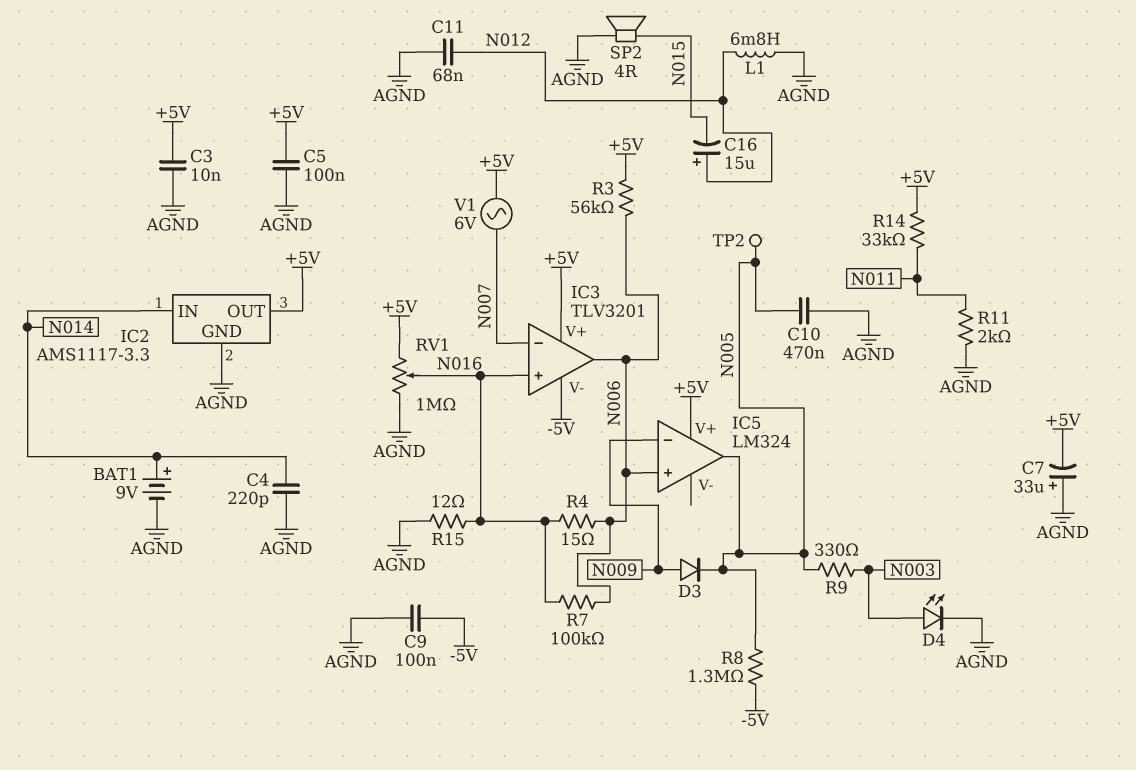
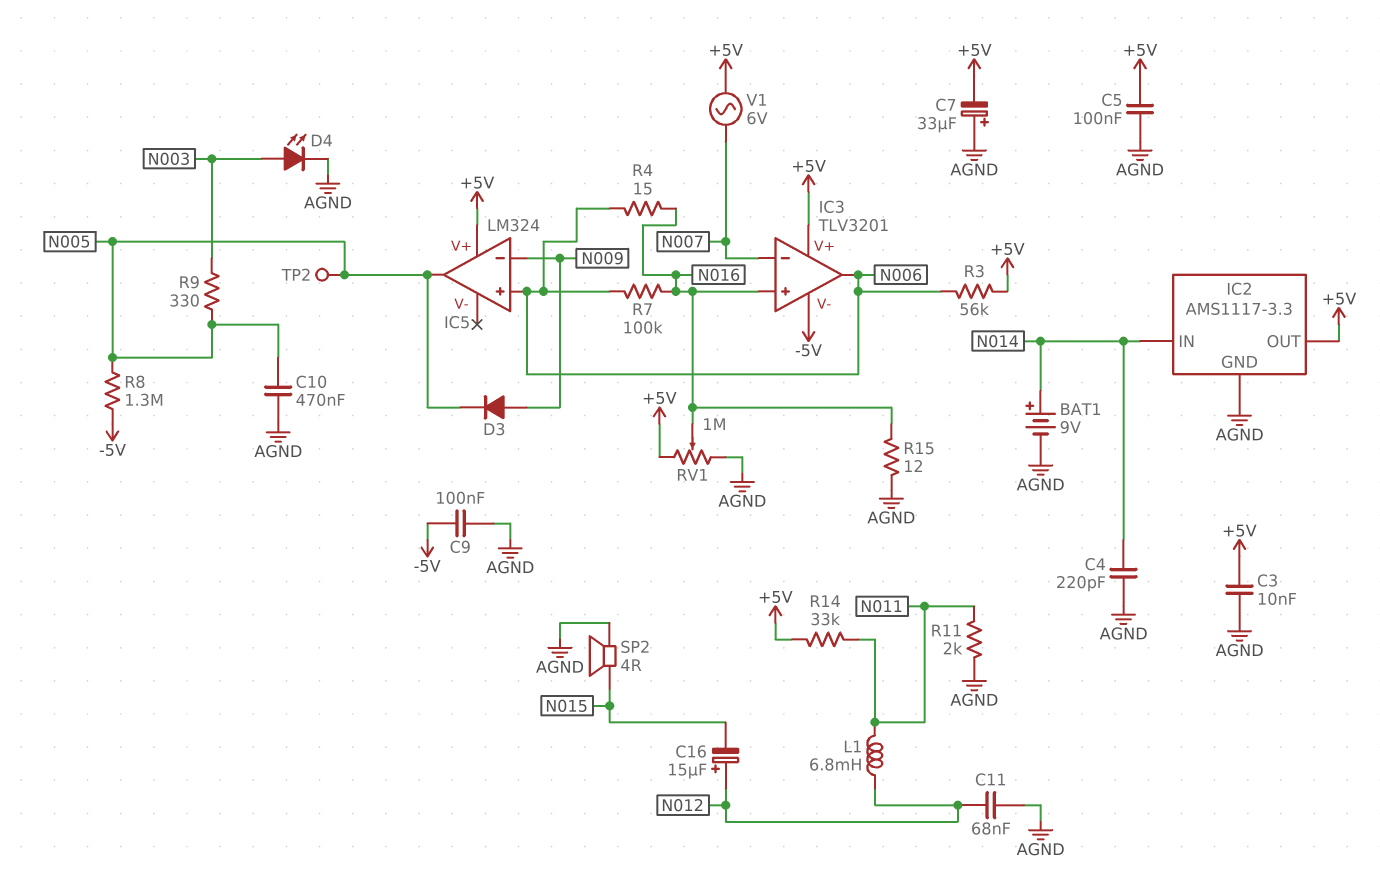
L1: 6.8mH (AGND, N012) -> 6.8mH (N011, N012)

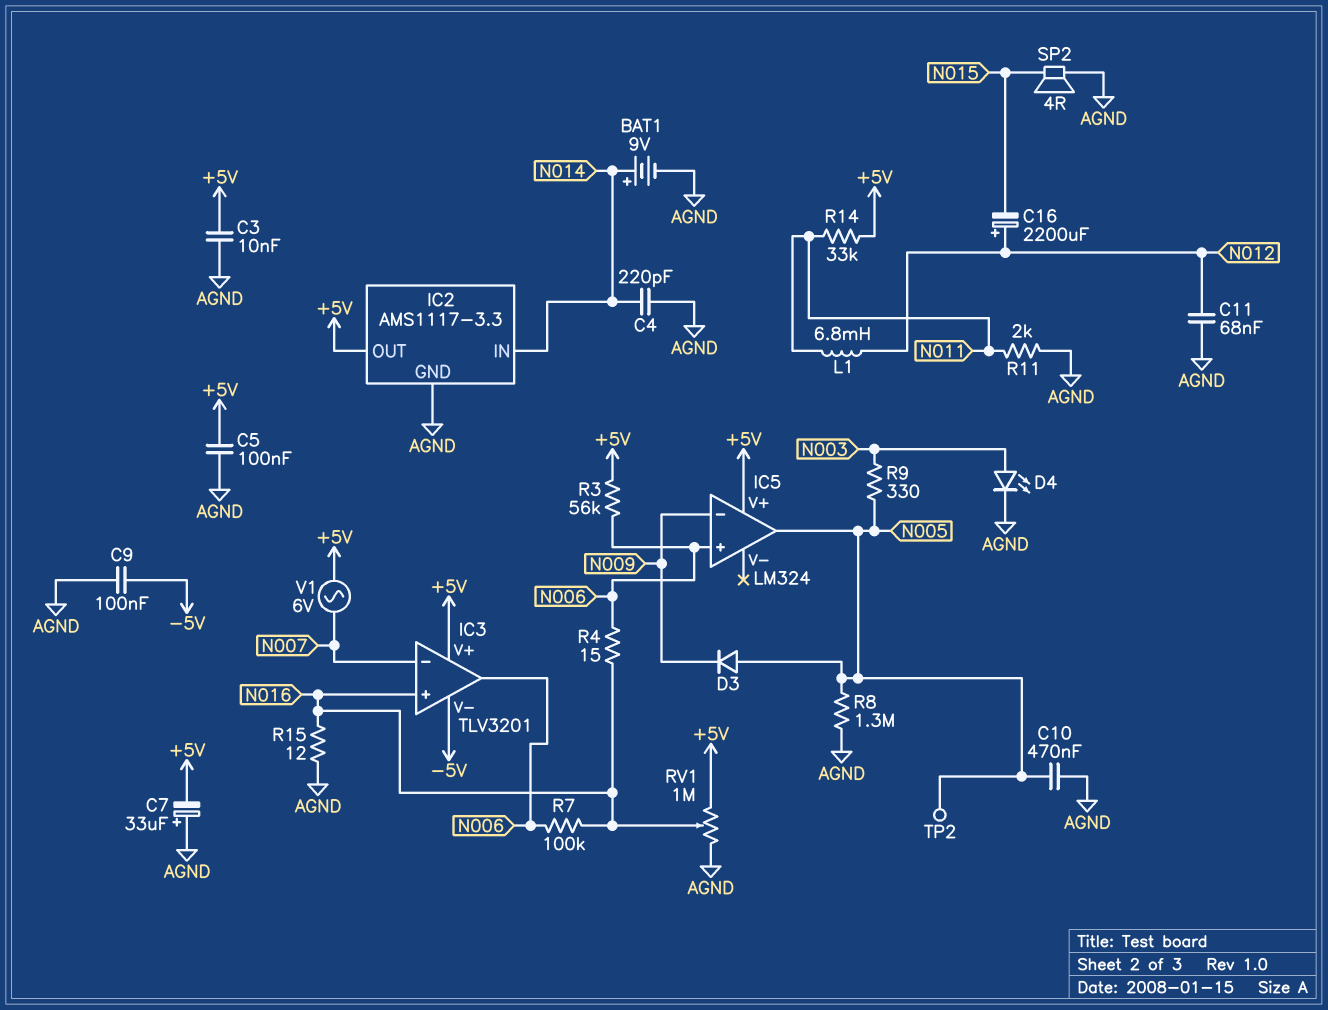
C16: 15uF (plus N012, minus N015) -> 2200uF (plus N012, minus N015)
D3: diode (A N009, K N005) -> diode (A N005, K N009)
R8: 1.3M (-5V, N005) -> 1.3M (AGND, N005)

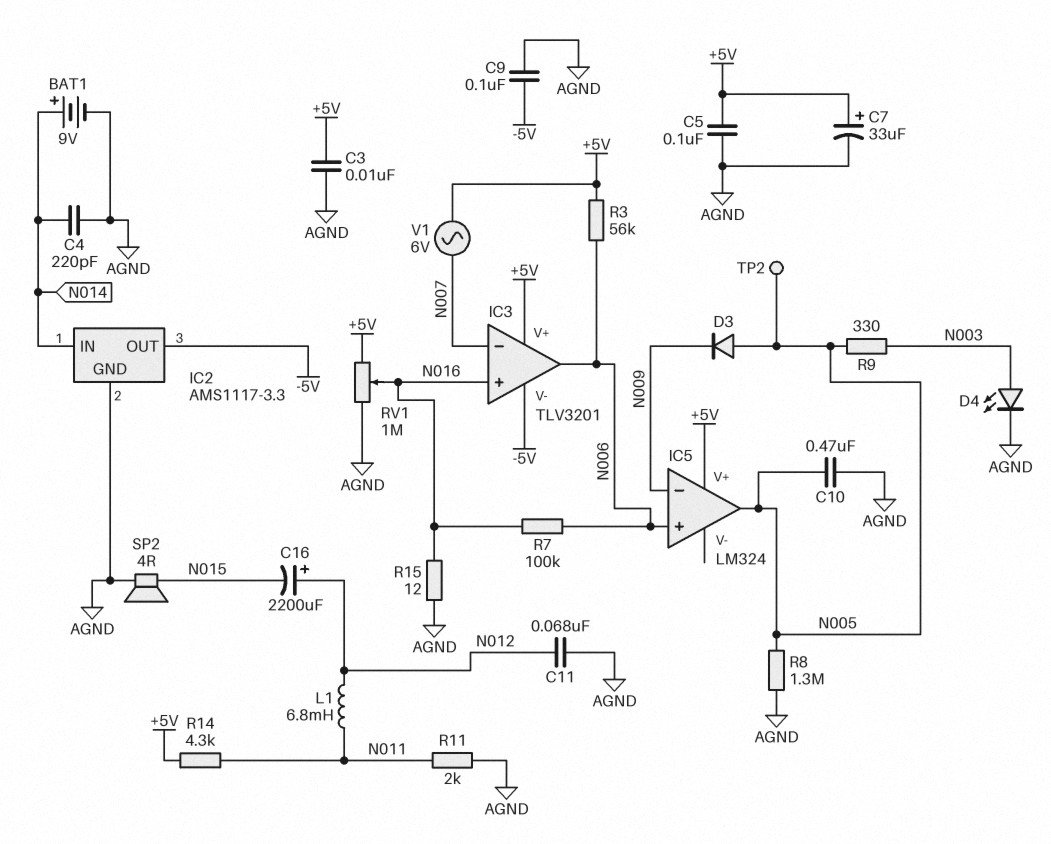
C7: 33uF (plus AGND, minus +5V) -> 33uF (plus +5V, minus AGND)
IC2 pin OUT: +5V -> -5V
R4: 15 (N006, N016) -> none
R14: 33k (+5V, N011) -> 4.3k (+5V, N011)

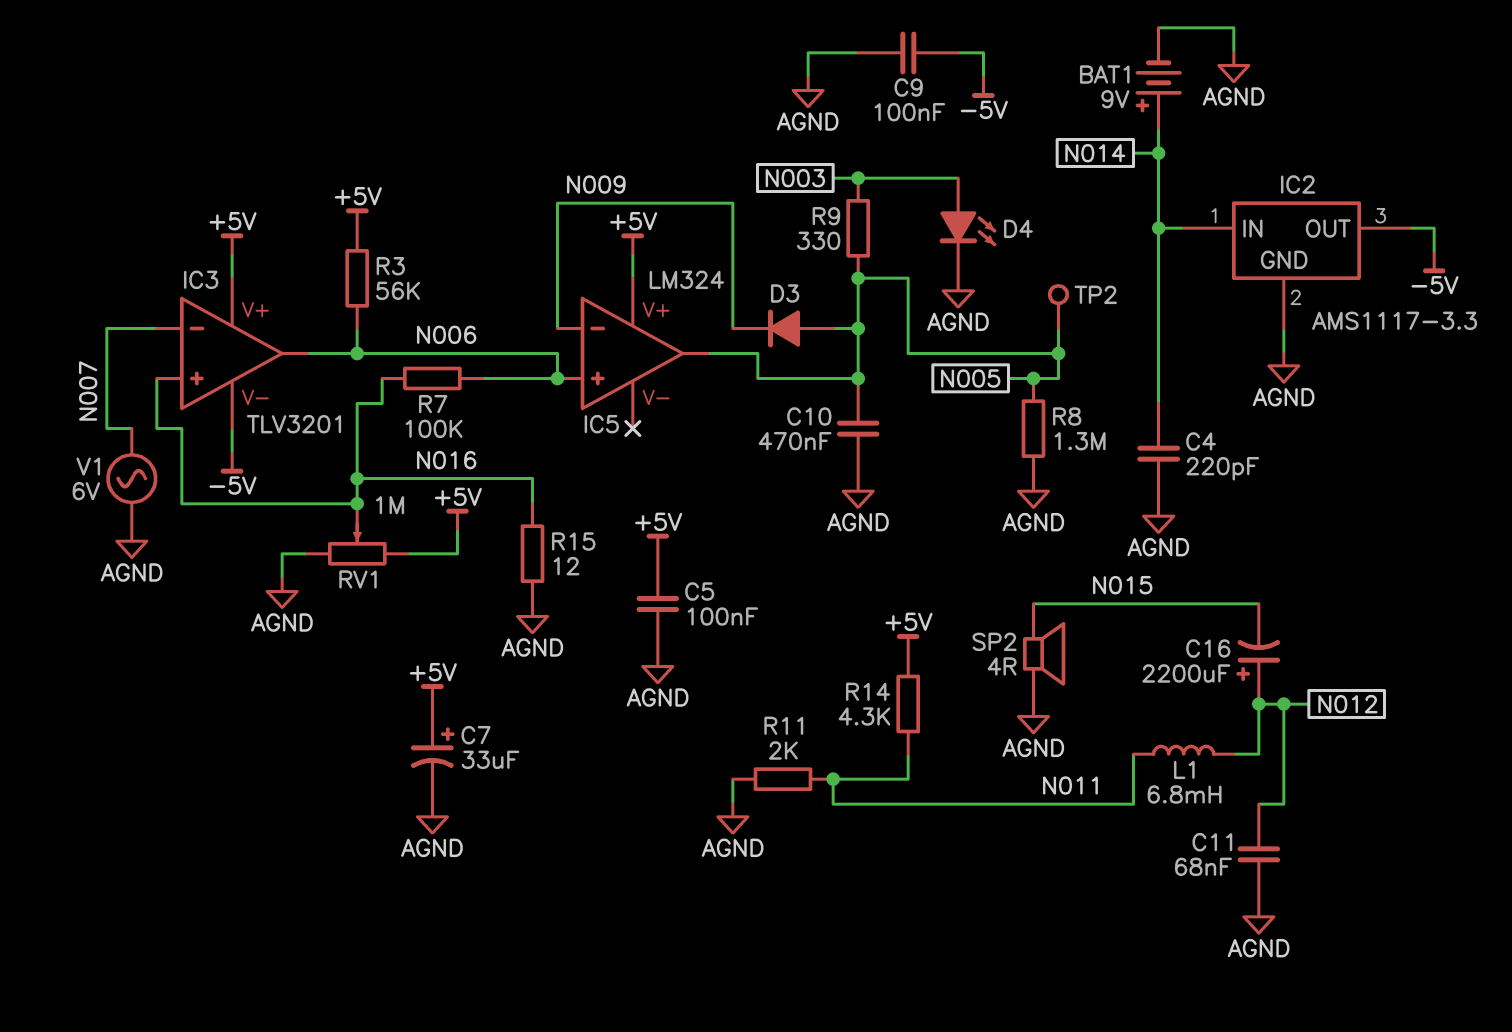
C3: 10nF (+5V, AGND) -> none
V1: AC 6V (+5V, N007) -> AC 6V (AGND, N007)

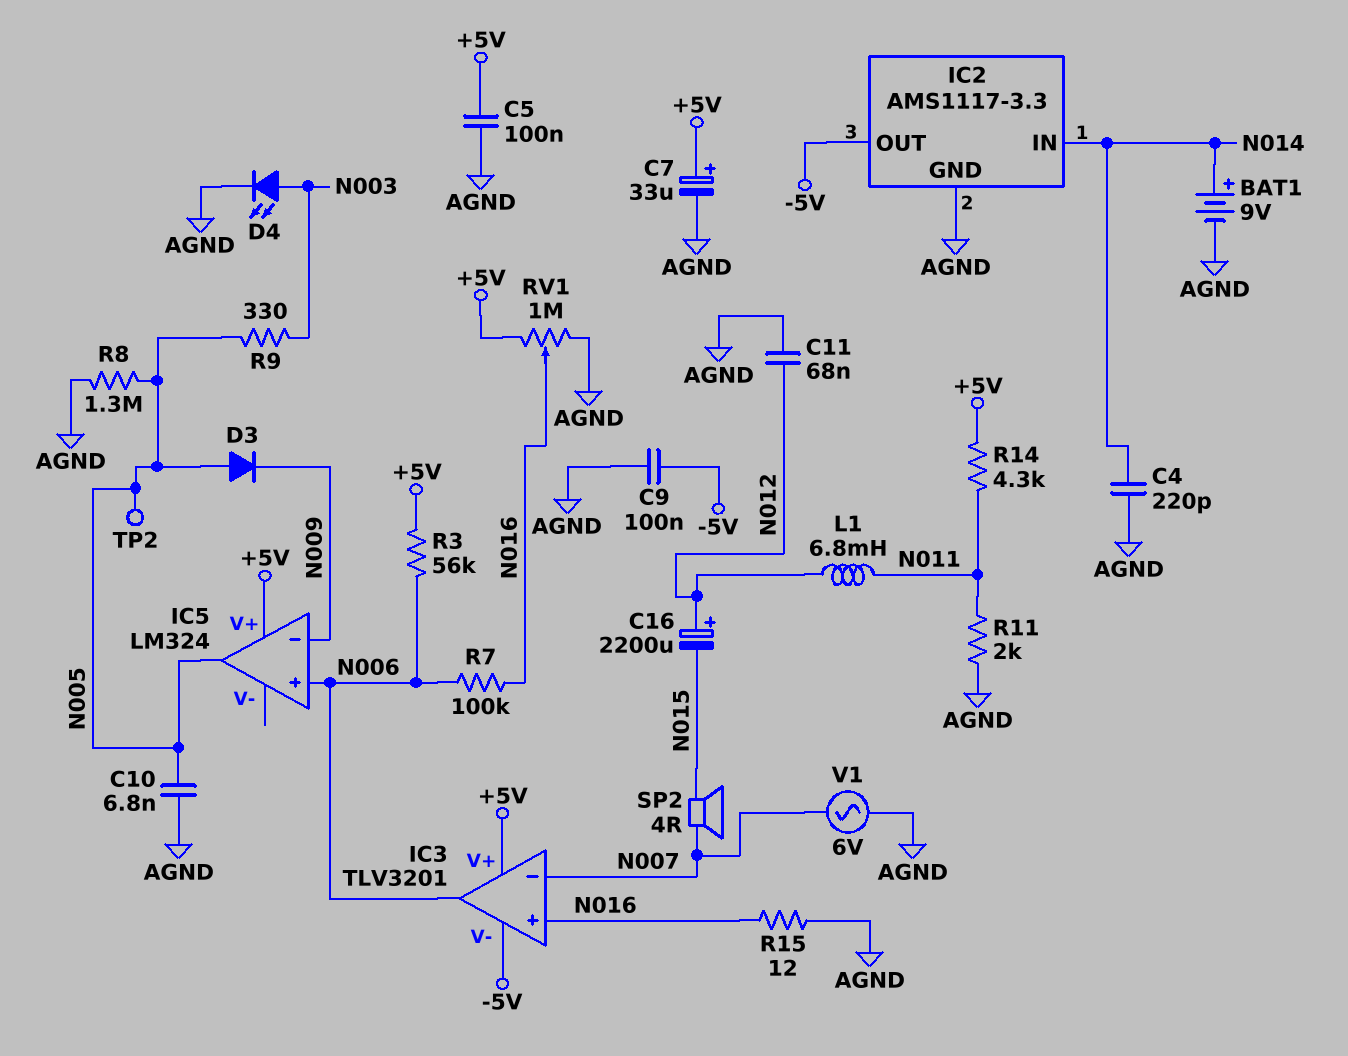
C10: 470nF (AGND, N005) -> 6.8nF (AGND, N005)
SP2: speaker 4R (AGND, N015) -> speaker 4R (N007, N015)

